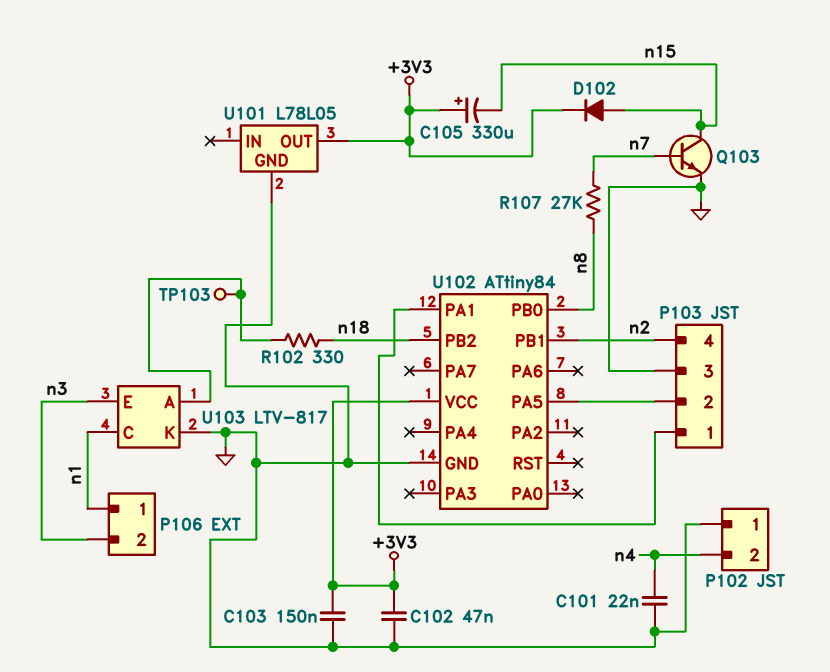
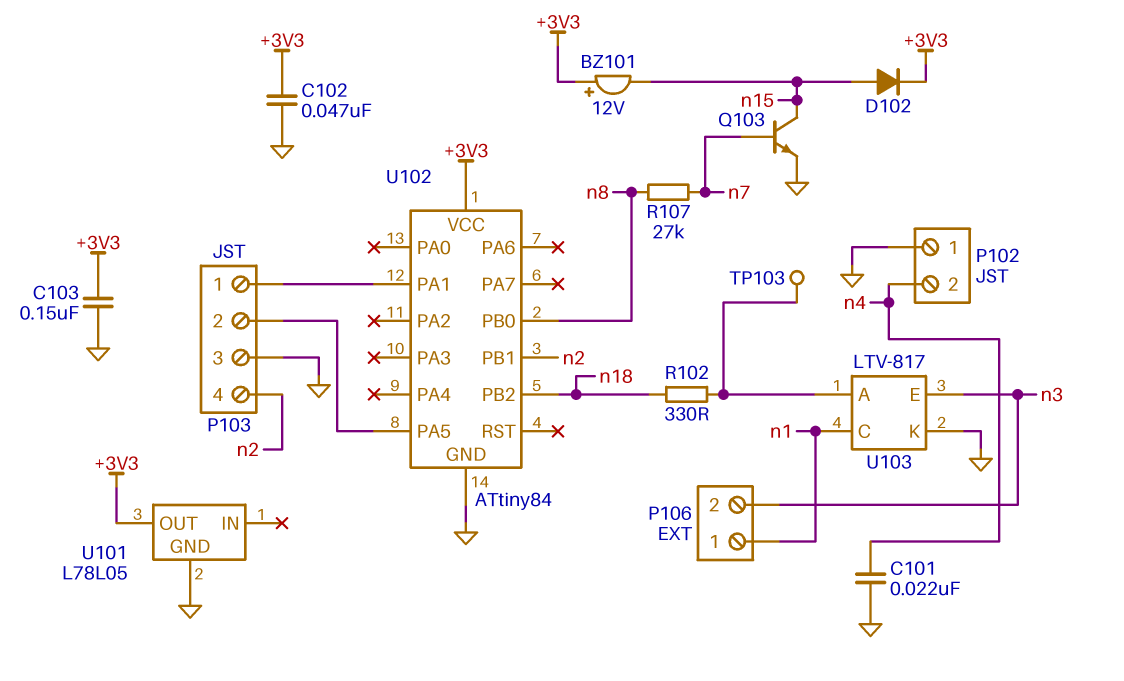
BZ101: none -> buzzer 12V (plus +3V3, minus n15)
C105: 330uF (plus +3V3, minus n15) -> none

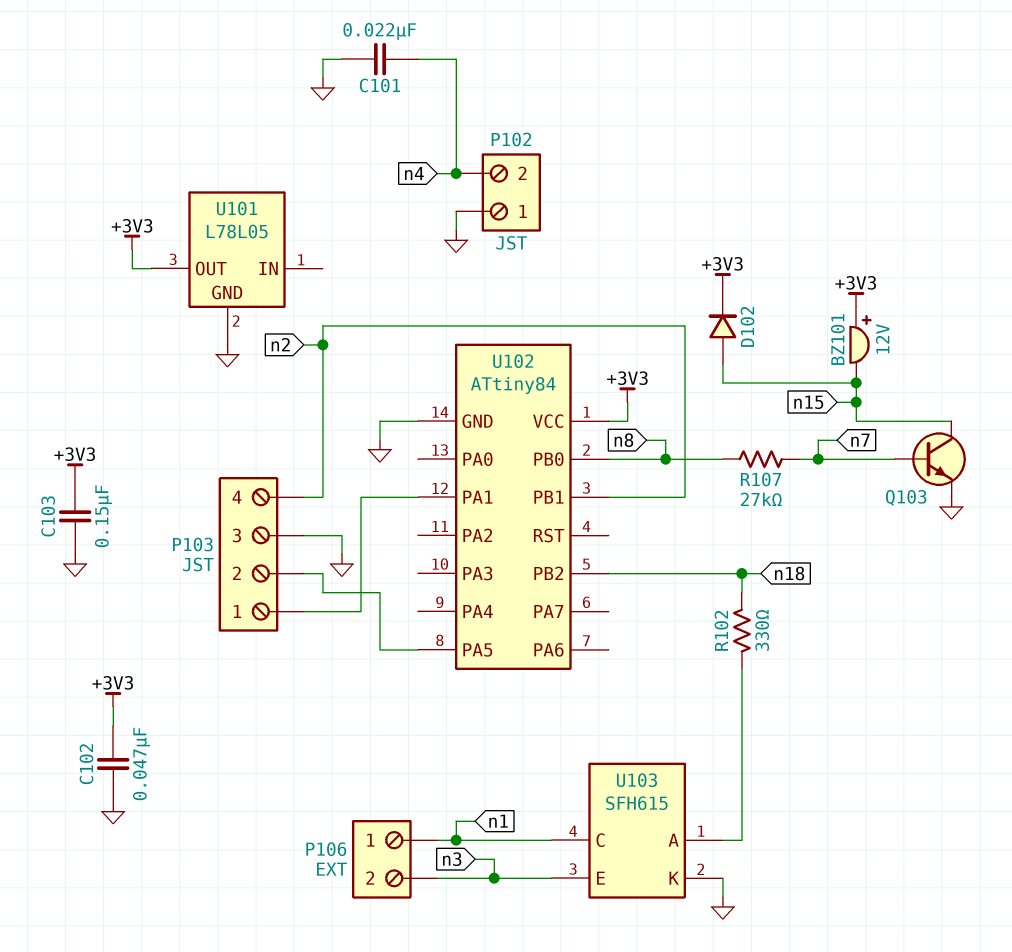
TP103: test point (U103/A) -> none
U103: LTV-817 -> SFH615

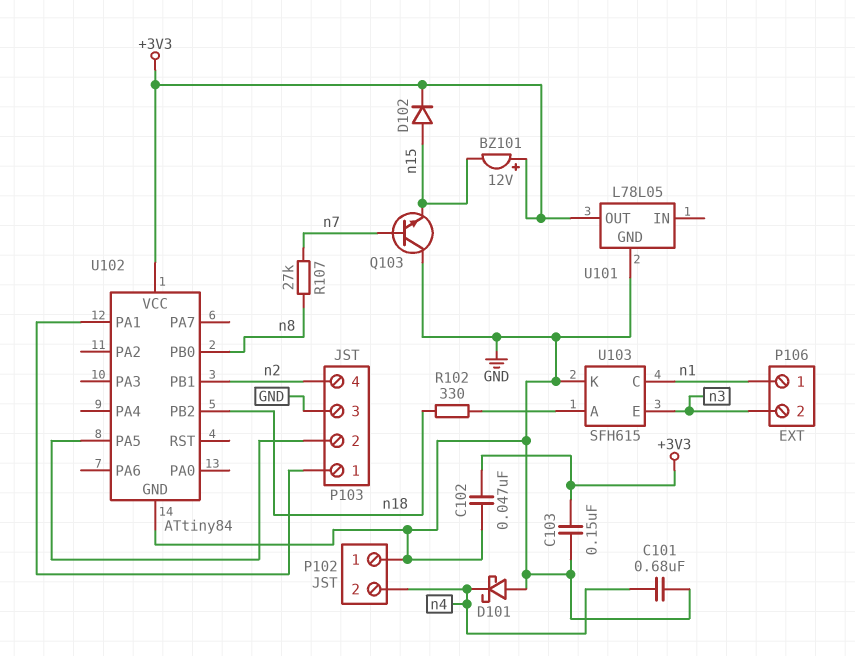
C101: 22nF (GND, n4) -> 680nF (GND, n4)
D101: none -> schottky (A GND, K n4)
Q103: NPN (B n7, C n15, E GND) -> NPN (B n7, C GND, E n15)

